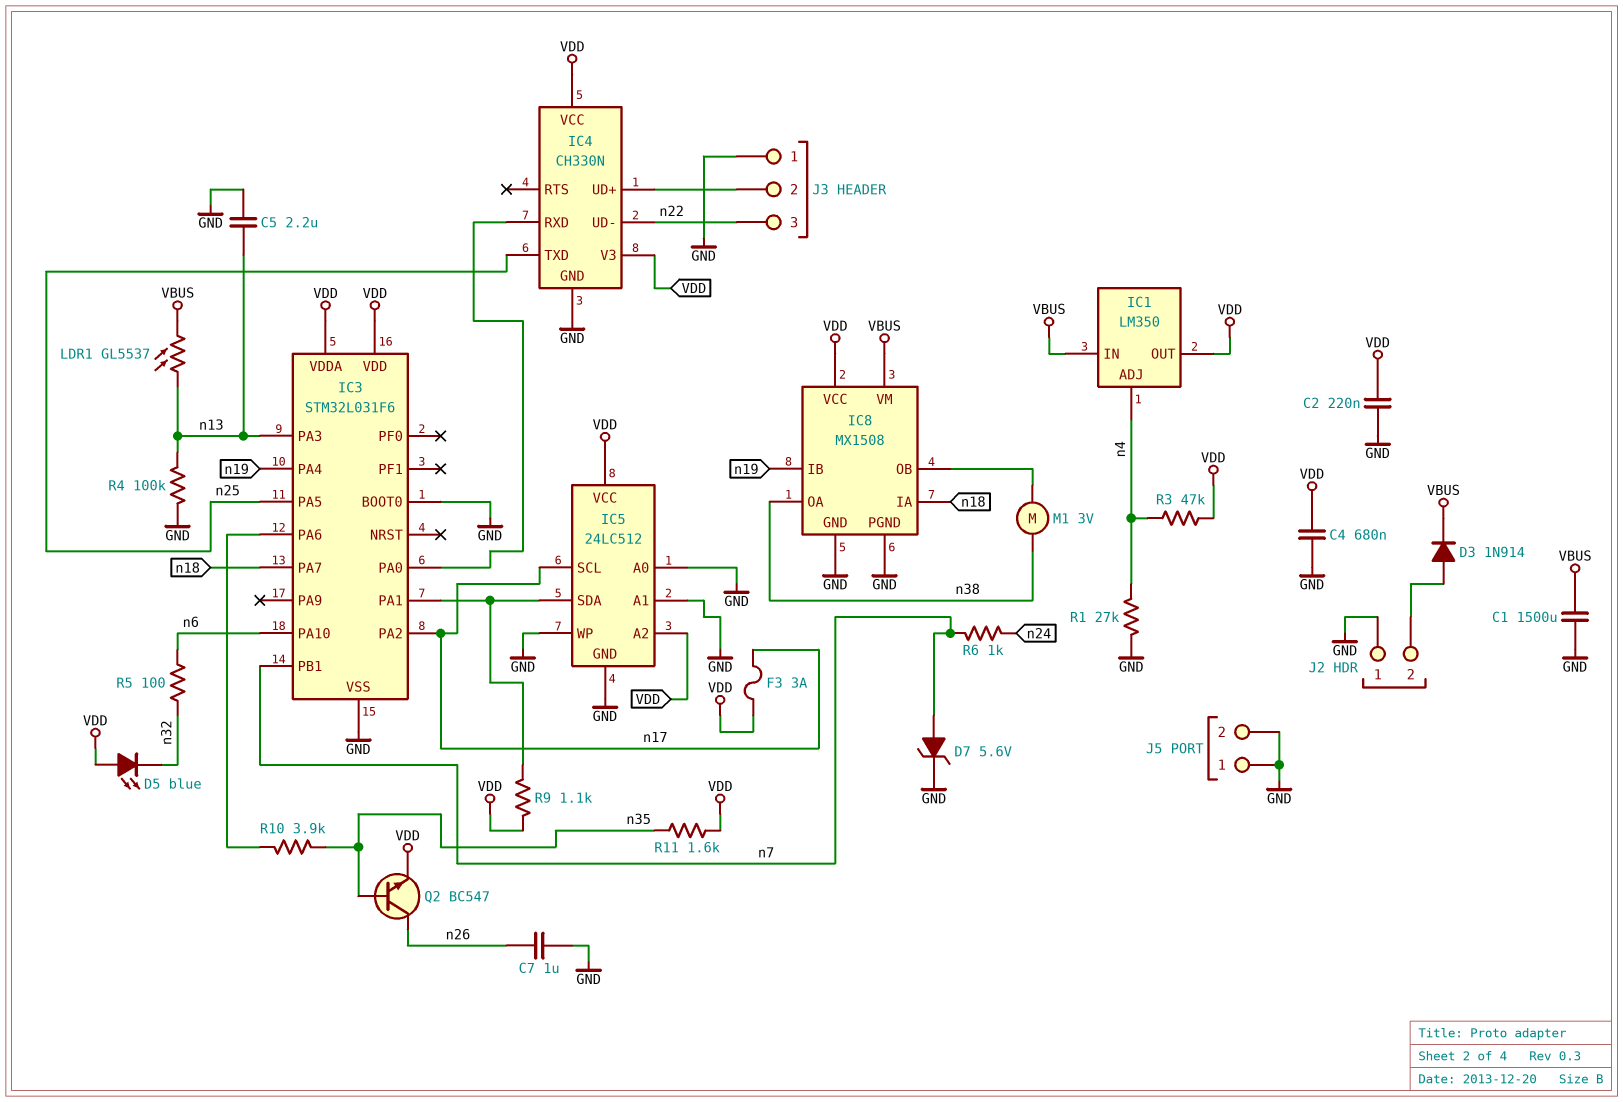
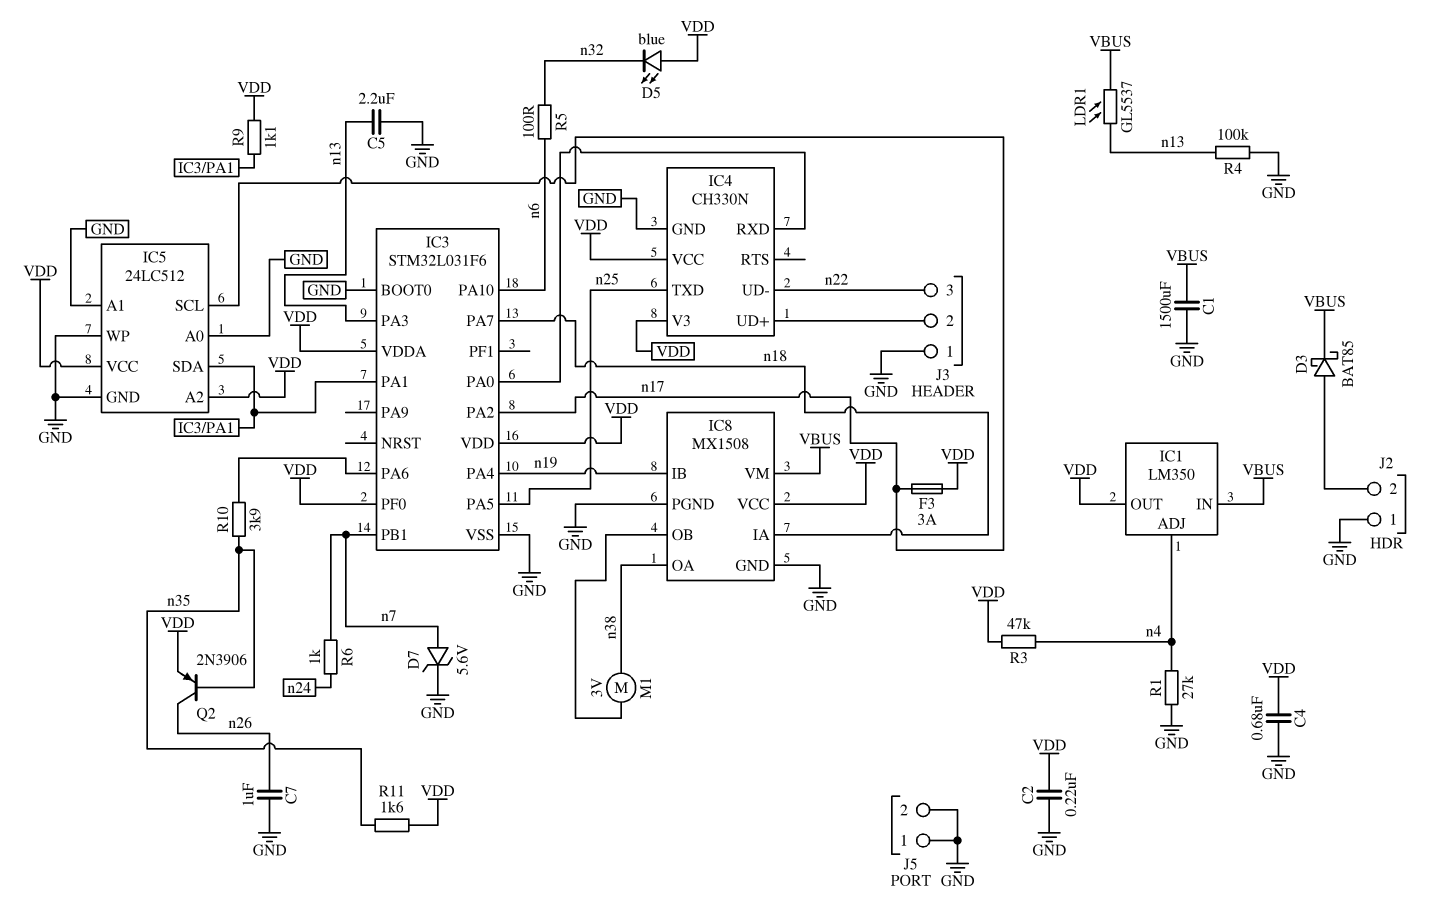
D3: diode 1N914 (A J2/2, K VBUS) -> schottky BAT85 (A J2/2, K VBUS)
IC3 pin PF0: none -> VDD
Q2: NPN BC547 (B n35, C n26, E VDD) -> PNP 2N3906 (B n35, C n26, E VDD)

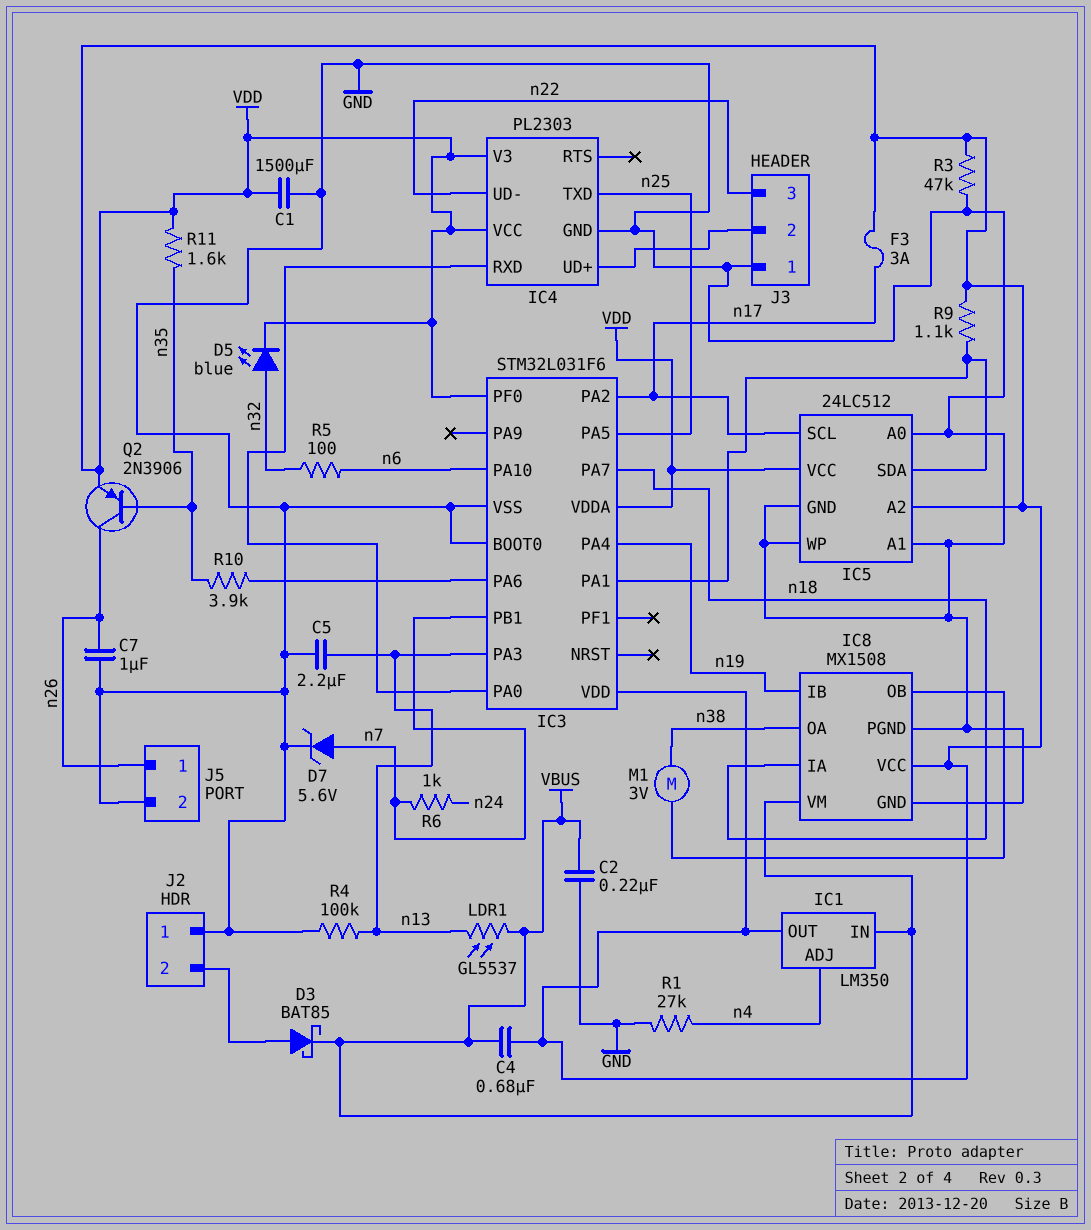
C1: 1500uF (GND, VBUS) -> 1500uF (GND, VDD)
C2: 220nF (GND, VDD) -> 220nF (GND, VBUS)
C4: 680nF (GND, VDD) -> 680nF (VBUS, VDD)
D5: LED blue (A VDD, K n32) -> LED blue (A n32, K VDD)
IC4: CH330N -> PL2303
J5 pin 1: GND -> n26
R3: 47k (VDD, n4) -> 47k (GND, VDD)

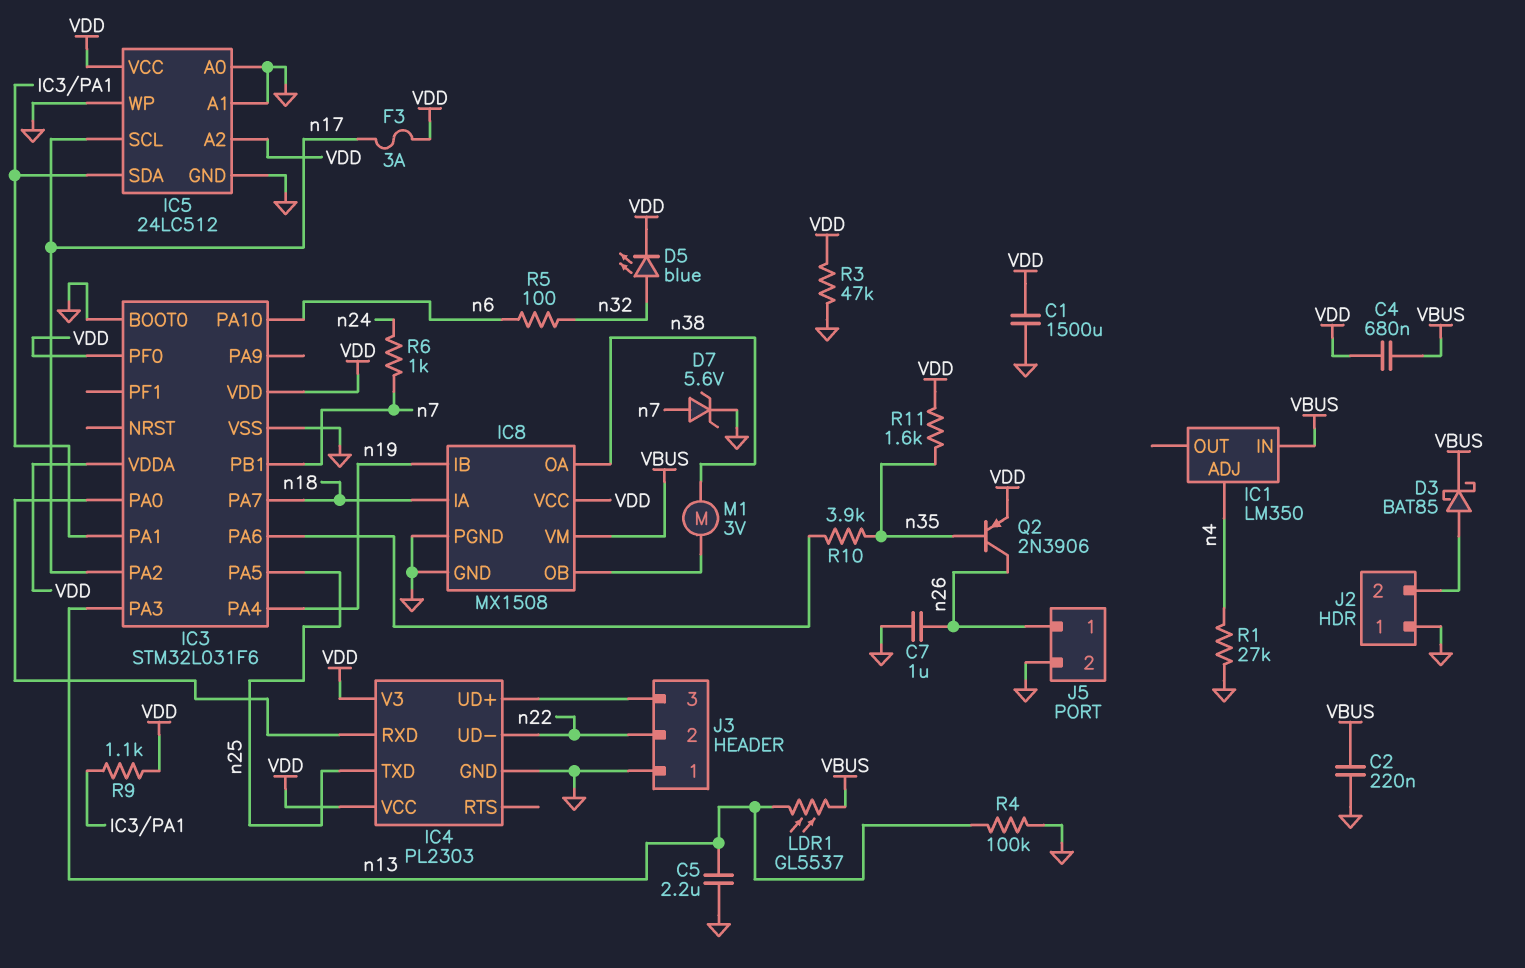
IC1 pin OUT: VDD -> none
J3 pin 2: IC4/UD+ -> n22
J3 pin 3: n22 -> IC4/UD+

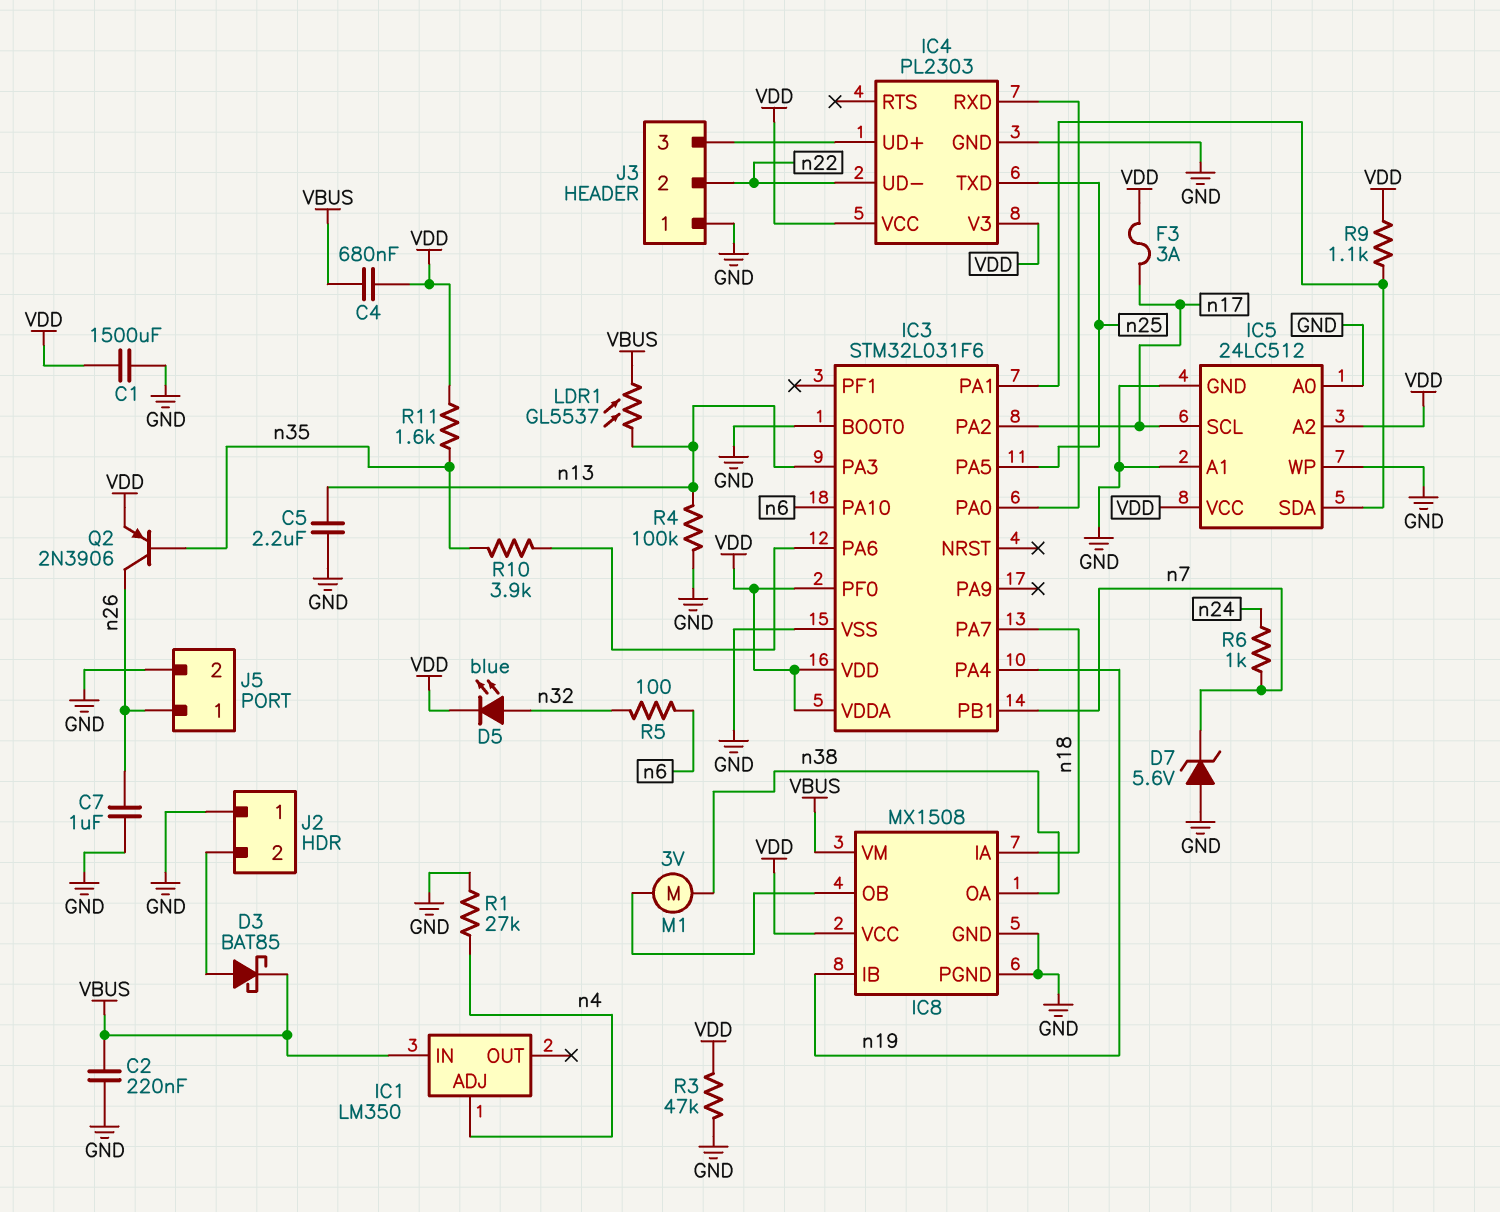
D7: zener 5.6V (A n7, K GND) -> zener 5.6V (A GND, K n7)

